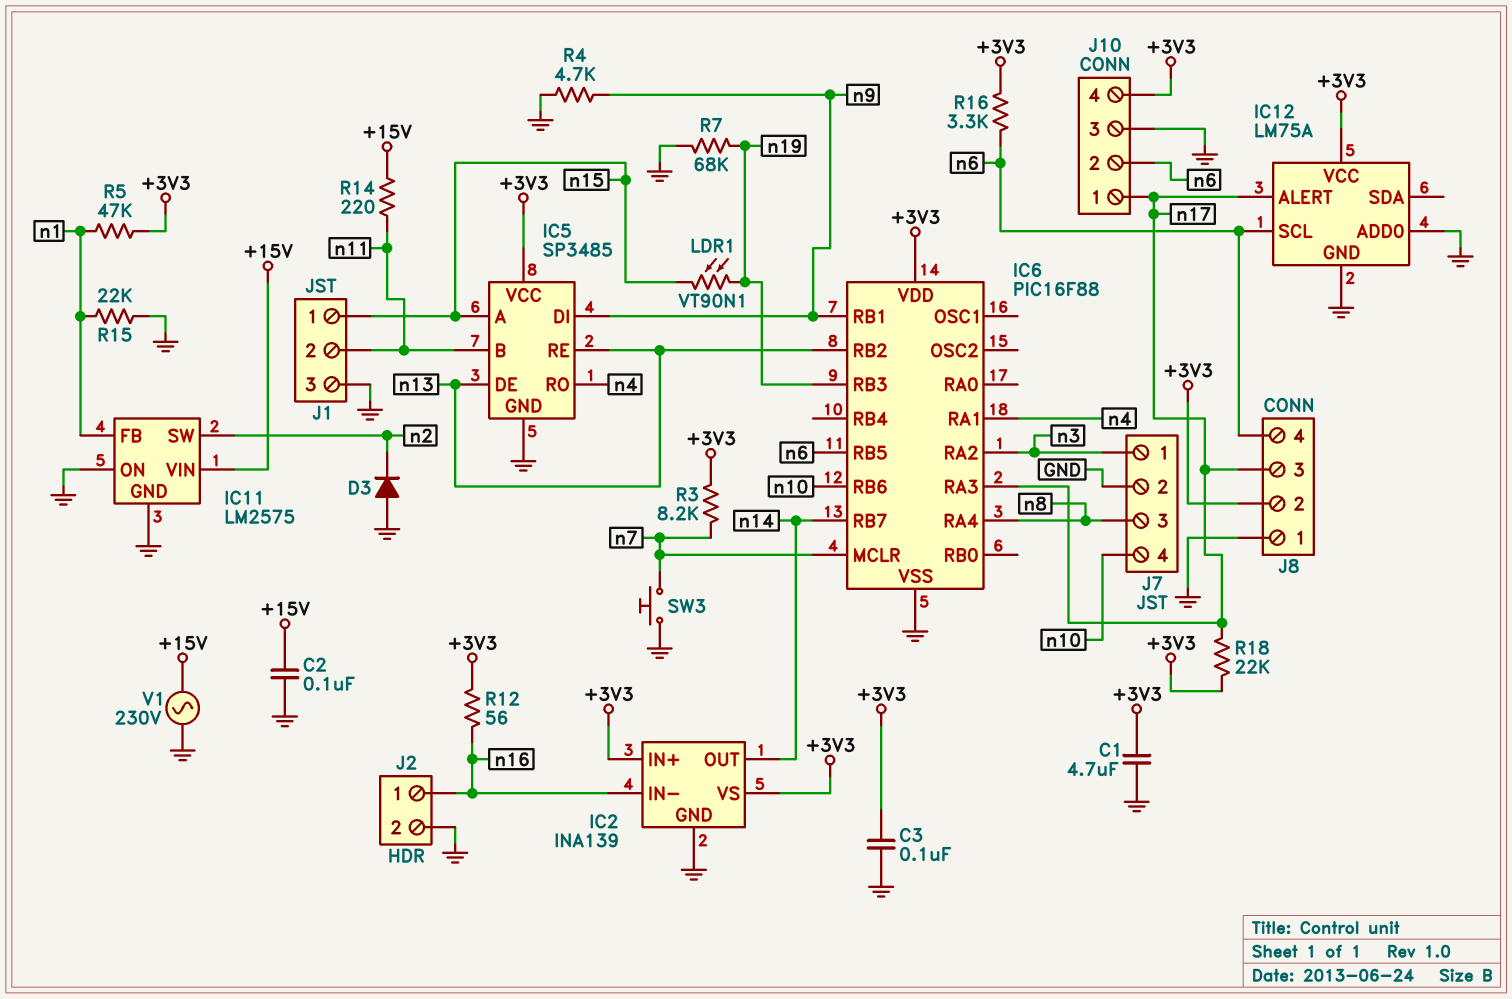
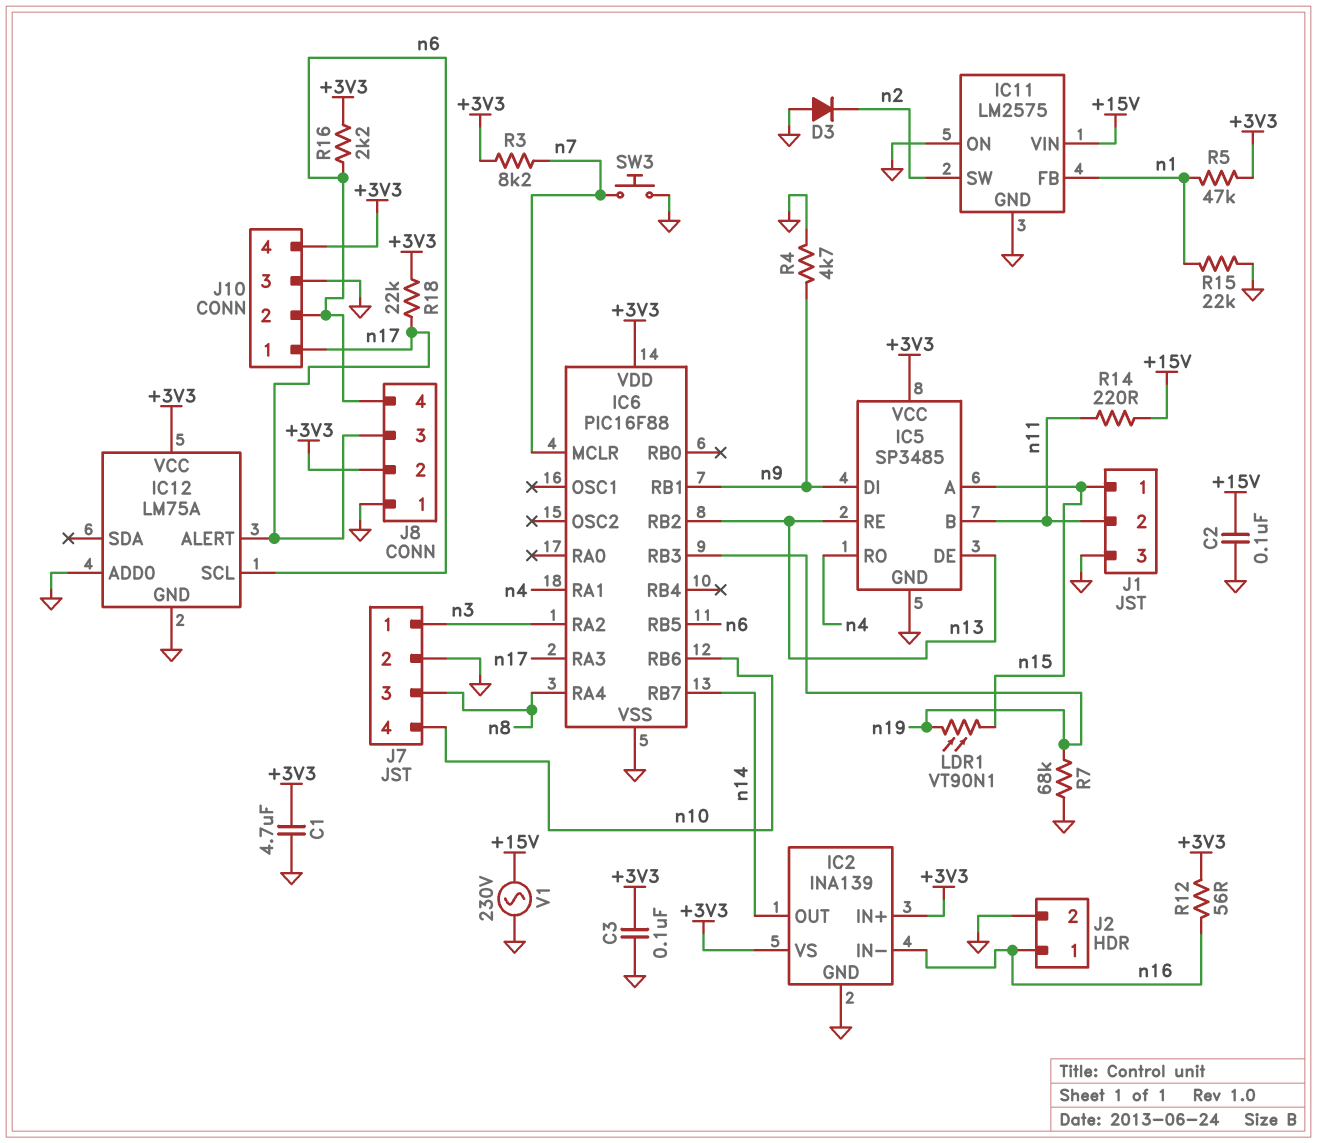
R16: 3.3k (+3V3, n6) -> 2.2k (+3V3, n6)

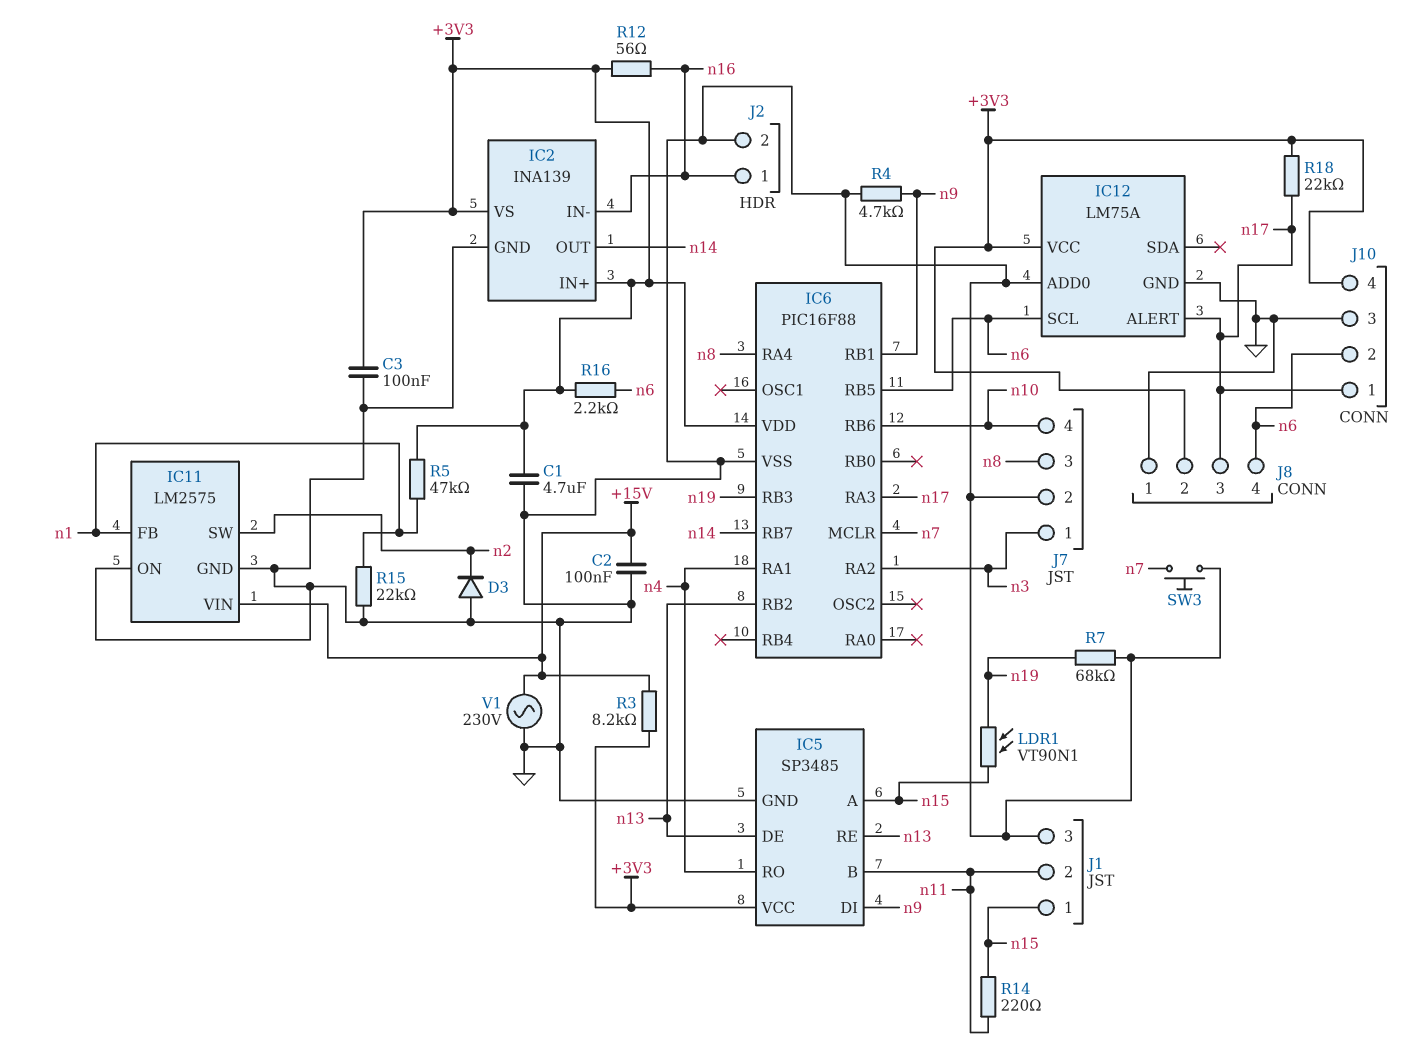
R3: 8.2k (+3V3, n7) -> 8.2k (+3V3, +15V)
R14: 220 (+15V, n11) -> 220 (n11, n15)

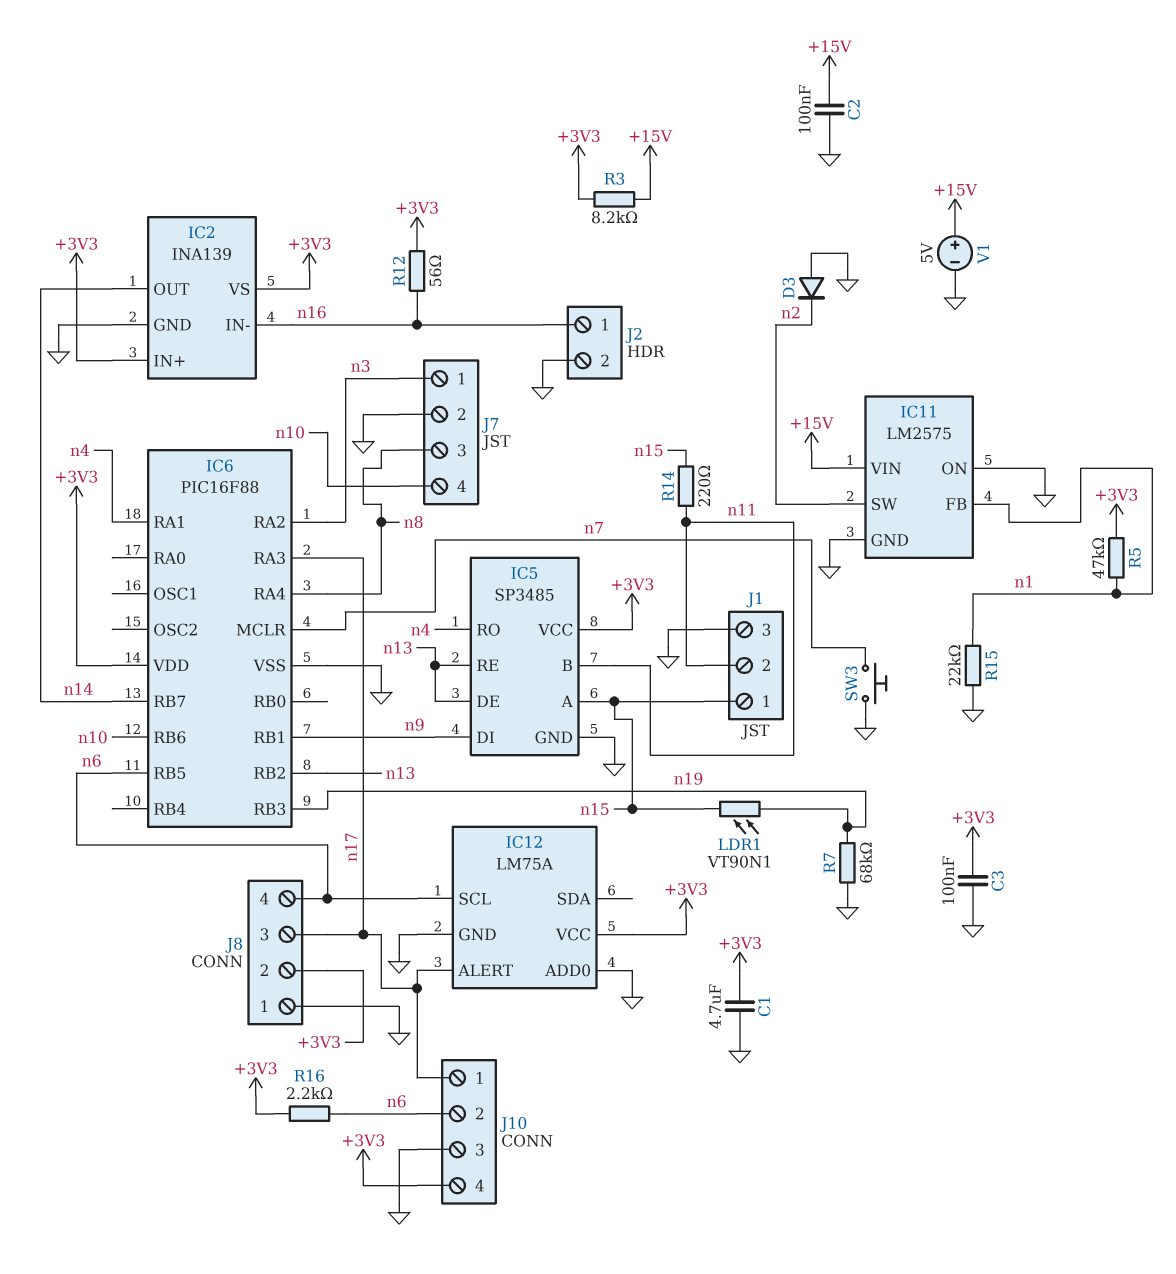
R4: 4.7k (GND, n9) -> none
R18: 22k (+3V3, n17) -> none
V1: AC 230V (+15V, GND) -> 5V (plus +15V, minus GND)

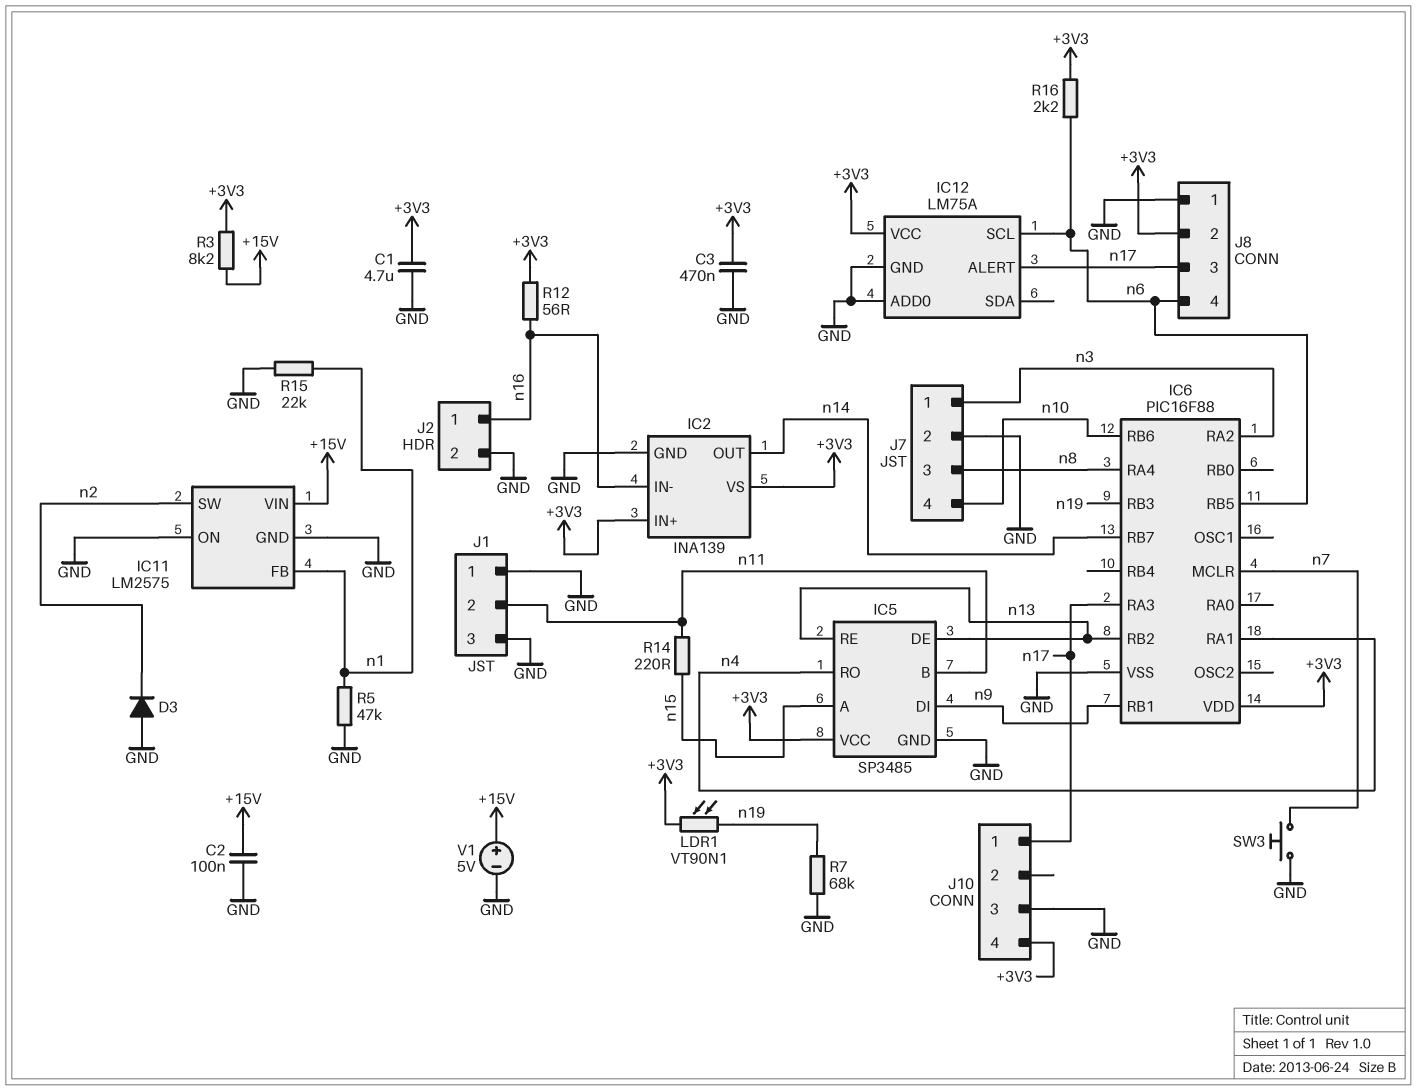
C3: 100nF (+3V3, GND) -> 470nF (+3V3, GND)
J1 pin 1: n15 -> GND
J10 pin 2: n6 -> none
LDR1: VT90N1 (n15, n19) -> VT90N1 (+3V3, n19)
R5: 47k (+3V3, n1) -> 47k (GND, n1)

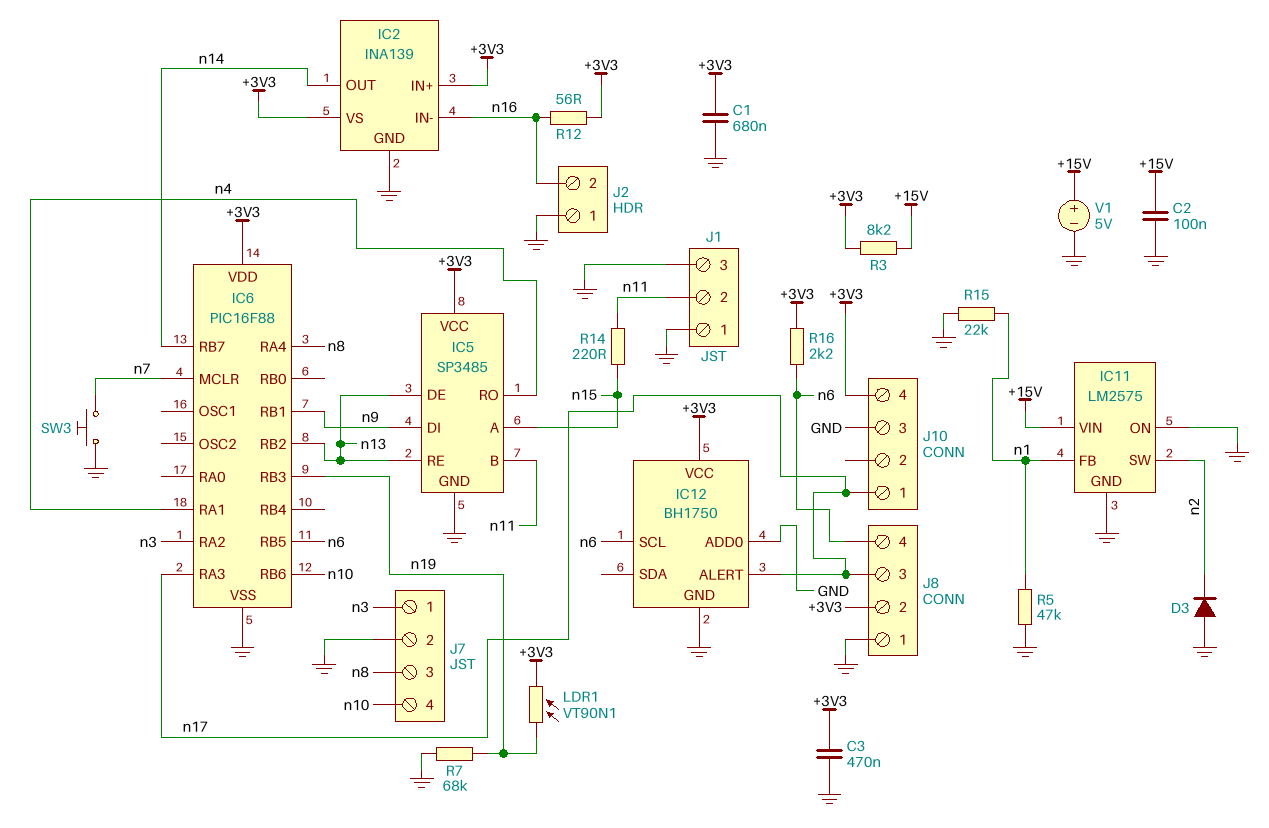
C1: 4.7uF (+3V3, GND) -> 680nF (+3V3, GND)
IC12: LM75A -> BH1750
J2 pin 1: n16 -> GND
J2 pin 2: GND -> n16

